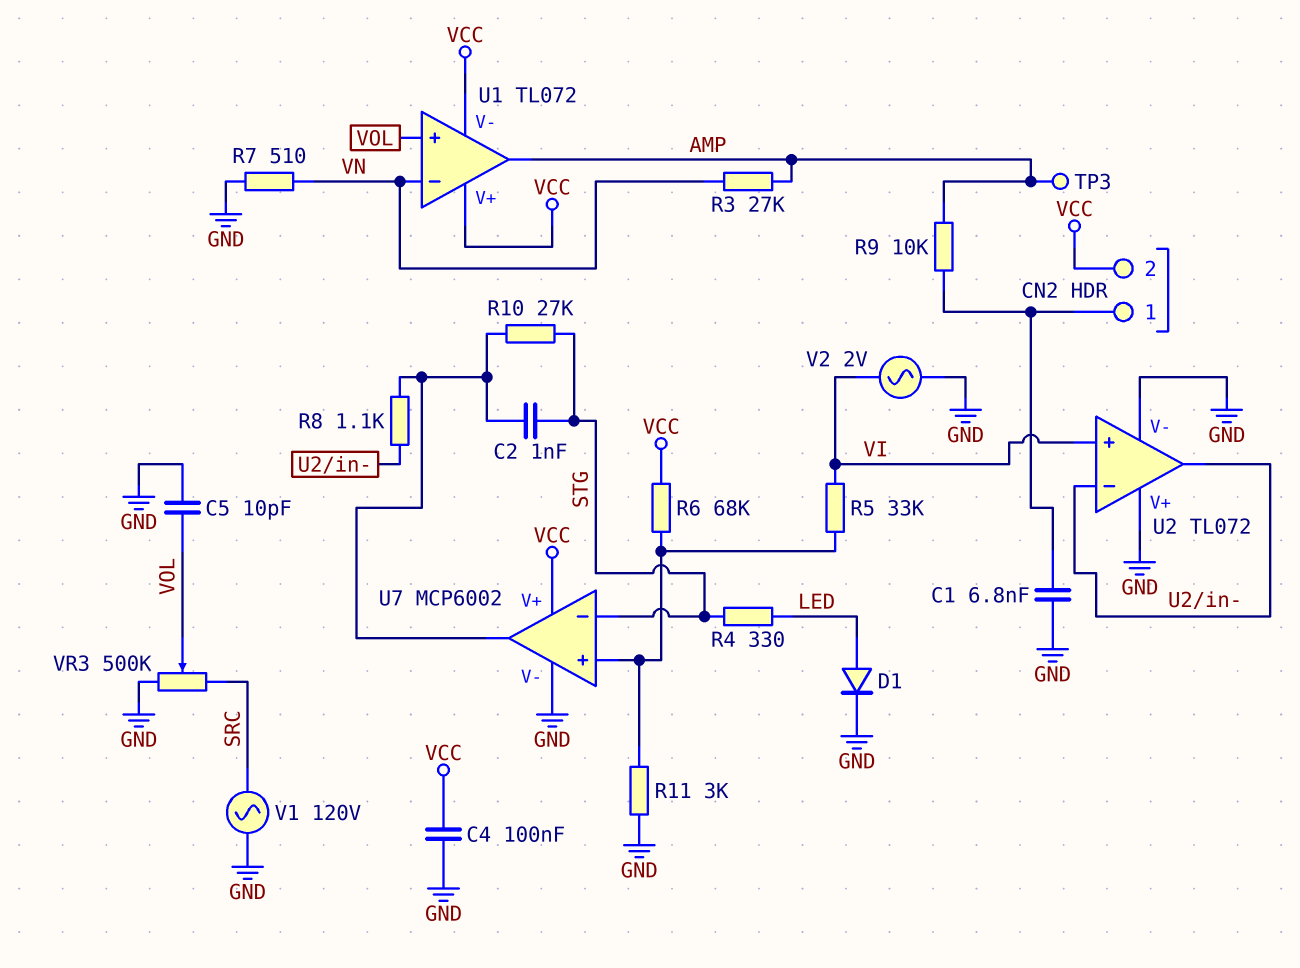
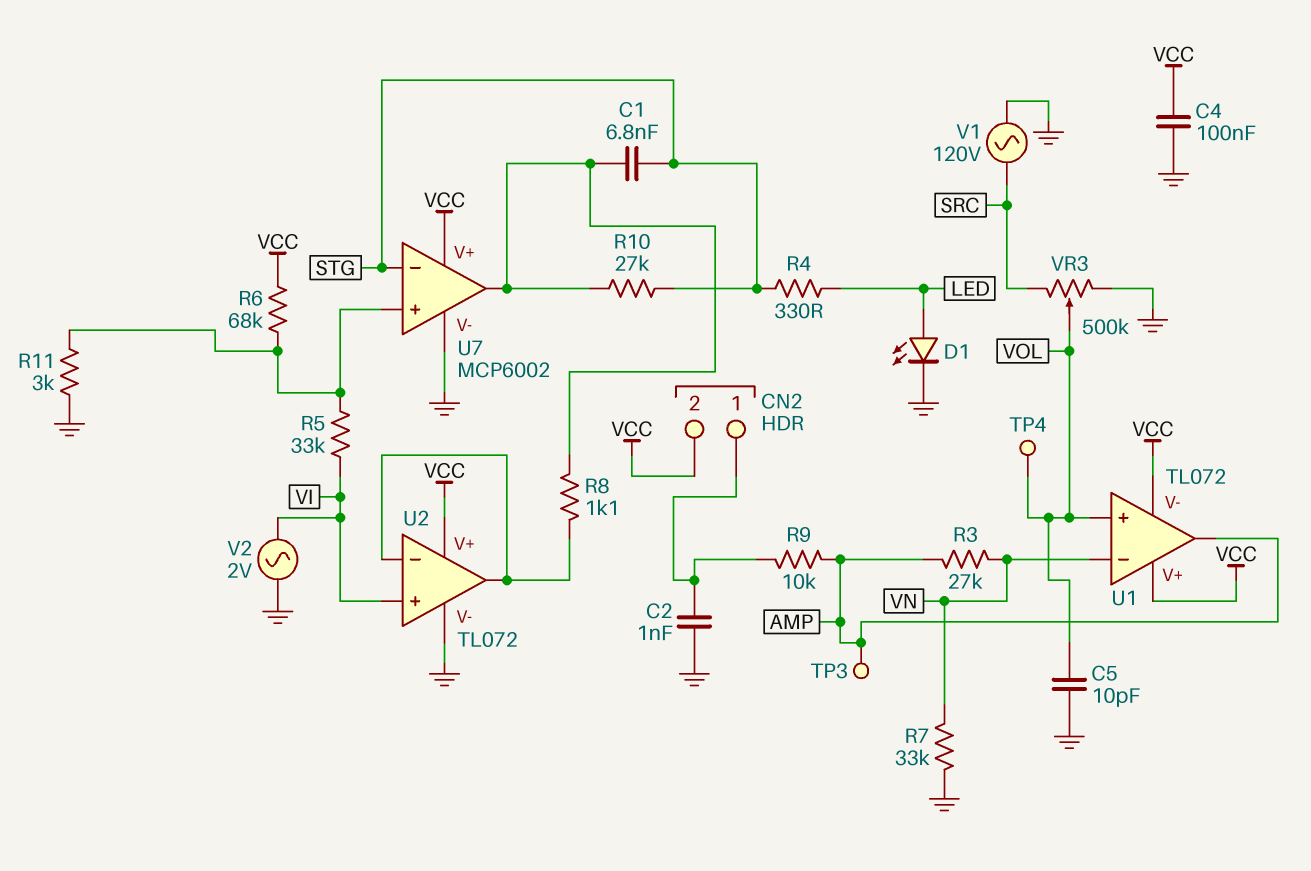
C1: 6.8nF (CN2/1, GND) -> 6.8nF (STG, U7/out)
C2: 1nF (STG, U7/out) -> 1nF (CN2/1, GND)
D1: diode (A LED, K GND) -> LED (A LED, K GND)
R7: 510 (GND, VN) -> 33k (GND, VN)
TP4: none -> test point (VOL)
U2 pin V+: GND -> VCC

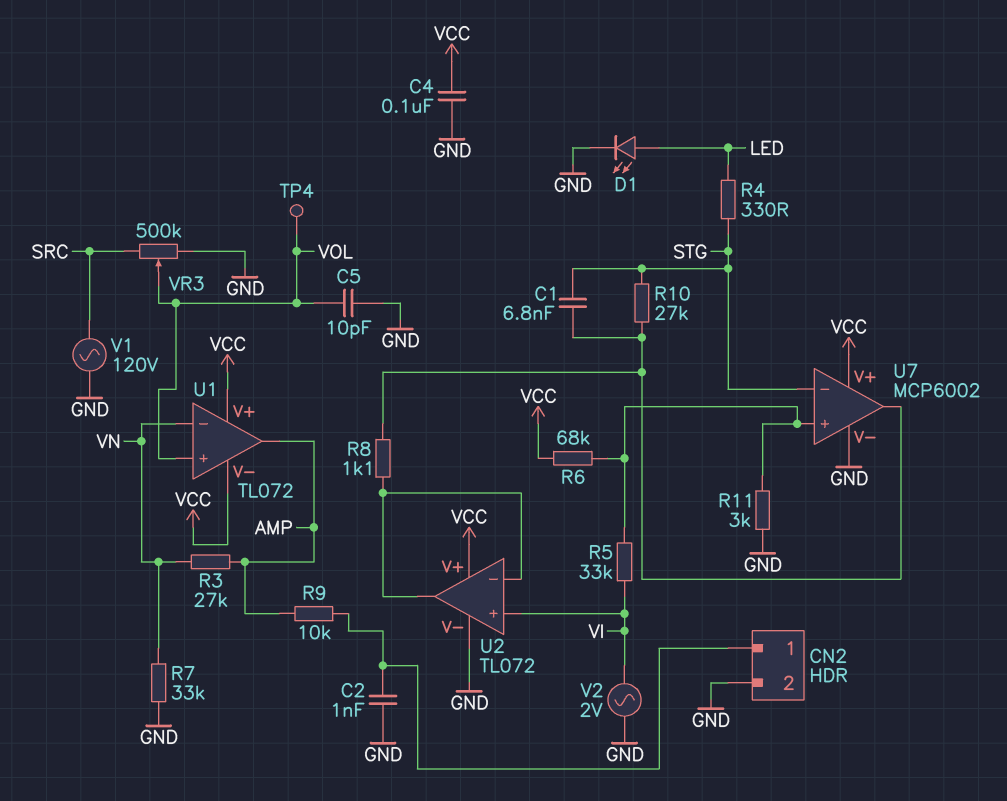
CN2 pin 2: VCC -> GND
TP3: test point (AMP) -> none

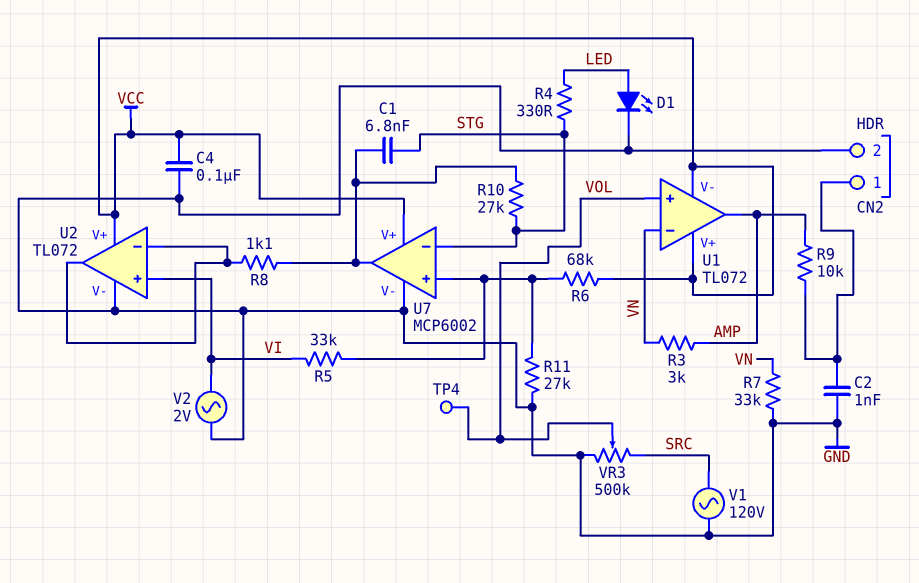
C5: 10pF (GND, VOL) -> none
R3: 27k (AMP, VN) -> 3k (AMP, VN)
R11: 3k (GND, U7/in+) -> 27k (GND, U7/in+)

